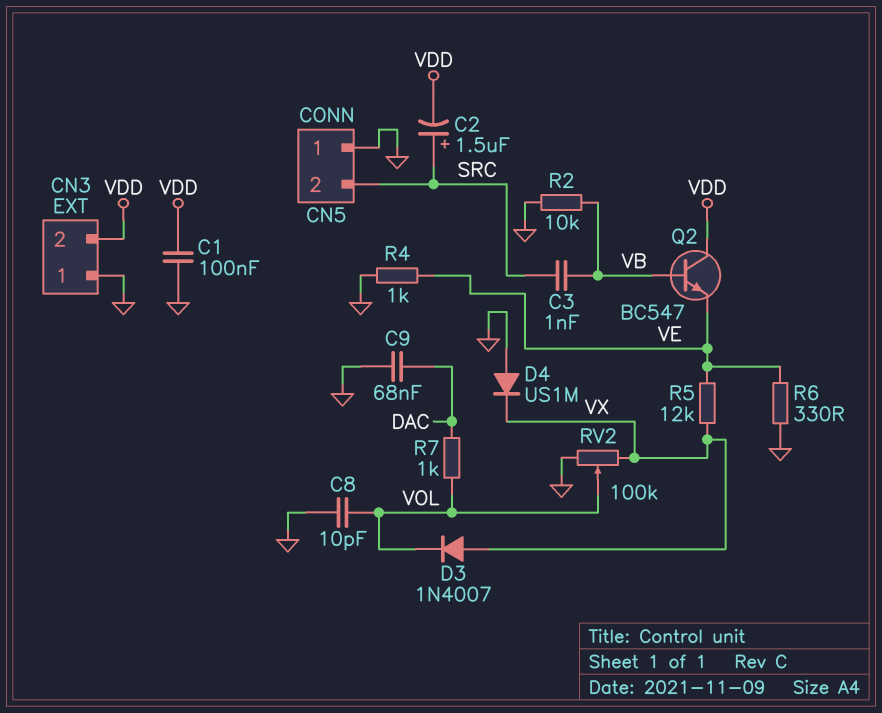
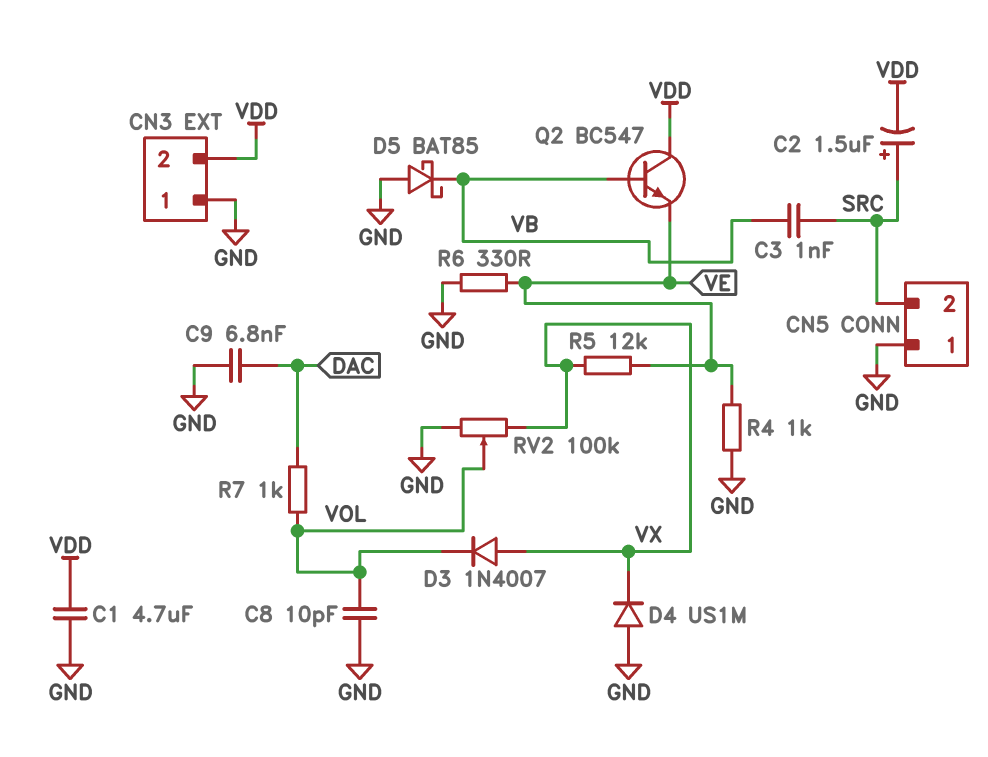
C1: 100nF (GND, VDD) -> 4.7uF (GND, VDD)
C9: 68nF (DAC, GND) -> 6.8nF (DAC, GND)
D5: none -> schottky BAT85 (A GND, K VB)
R2: 10k (GND, VB) -> none

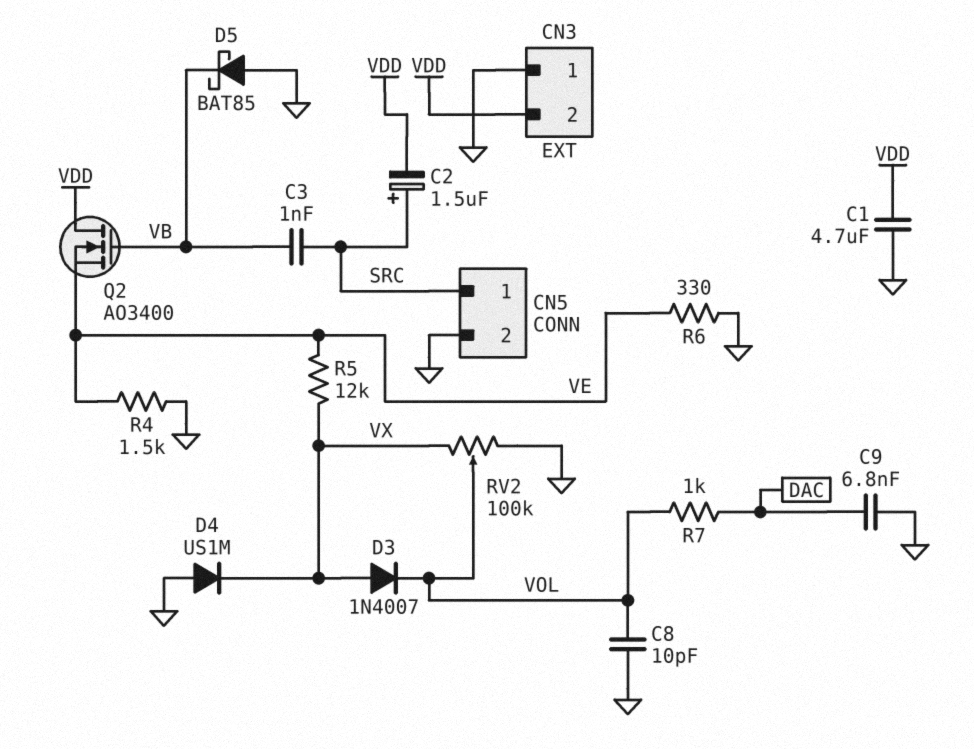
CN5 pin 1: GND -> SRC
CN5 pin 2: SRC -> GND
Q2: NPN BC547 (B VB, C VDD, E VE) -> NMOS AO3400 (G VB, D VDD, S VE)
R4: 1k (GND, VE) -> 1.5k (GND, VE)

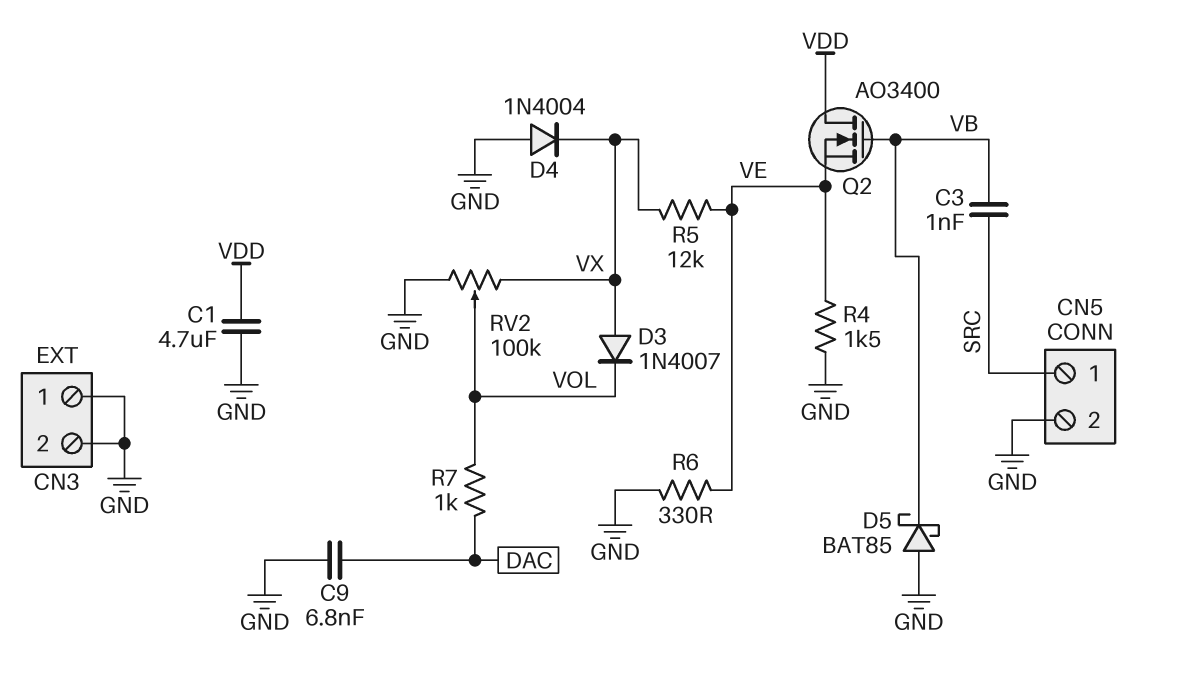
C2: 1.5uF (plus SRC, minus VDD) -> none
C8: 10pF (GND, VOL) -> none
CN3 pin 2: VDD -> GND
D4: diode US1M (A GND, K VX) -> diode 1N4004 (A GND, K VX)

